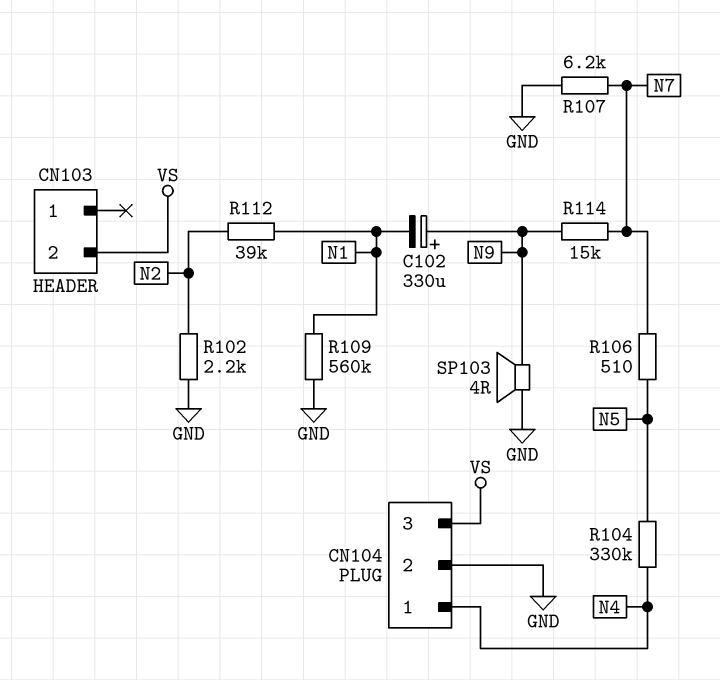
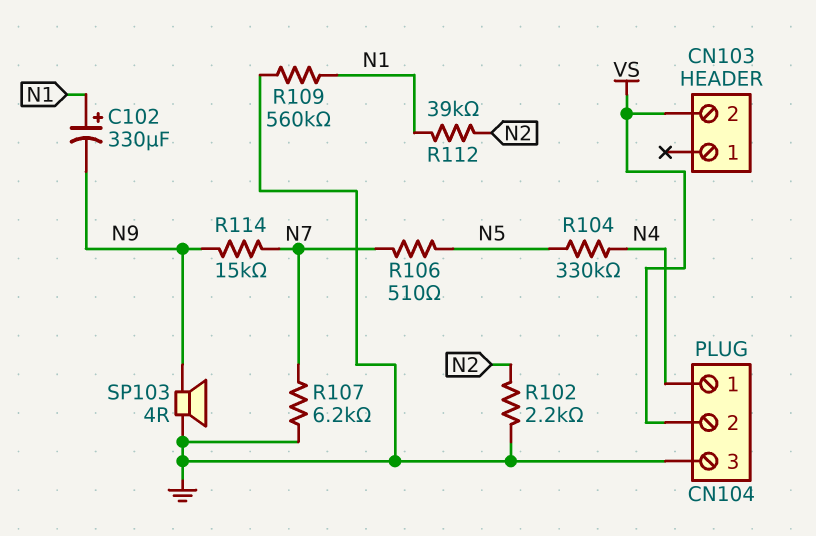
C102: 330uF (plus N9, minus N1) -> 330uF (plus N1, minus N9)
CN104 pin 2: GND -> VS
CN104 pin 3: VS -> GND

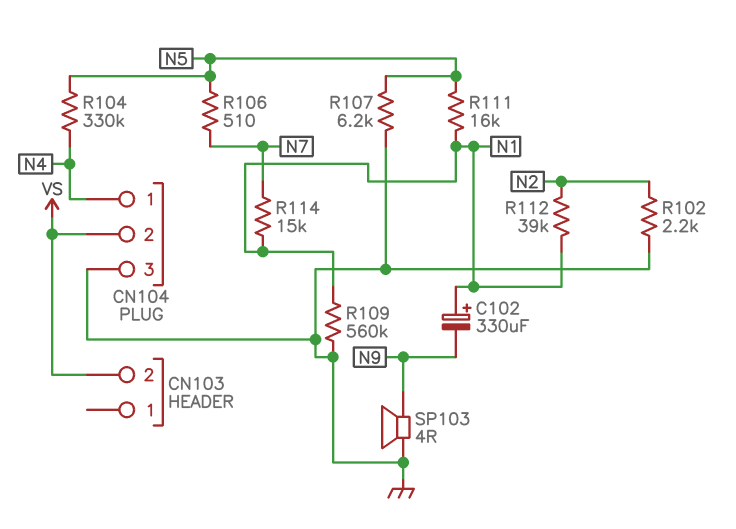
R107: 6.2k (GND, N7) -> 6.2k (GND, N5)
R111: none -> 16k (N1, N5)
R114: 15k (N7, N9) -> 15k (N1, N7)

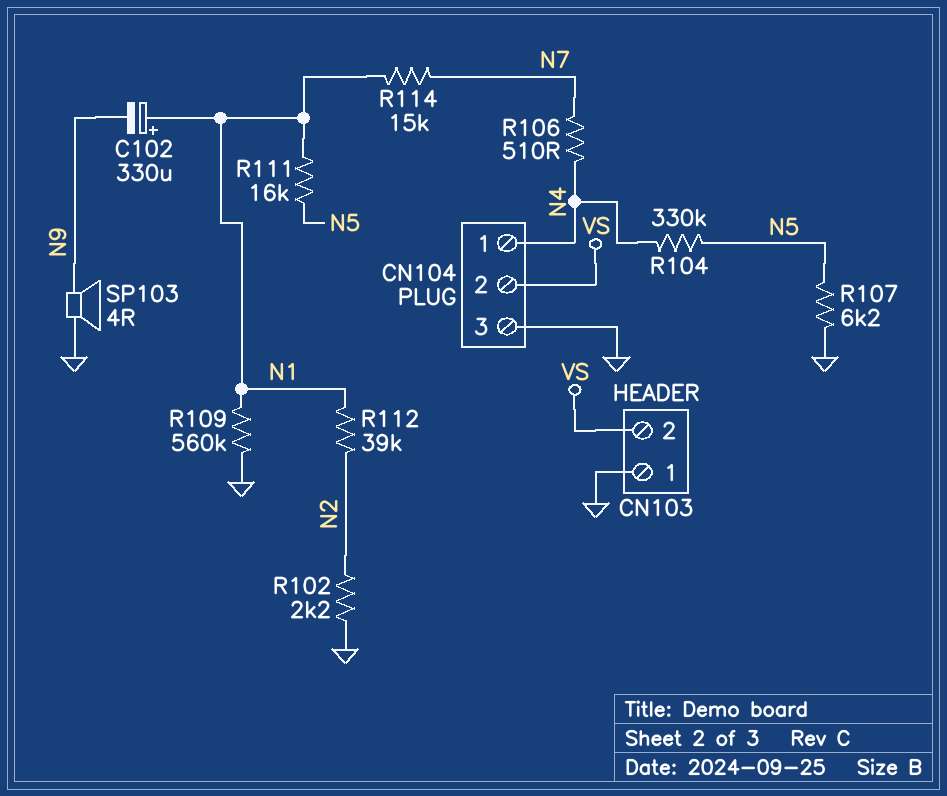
CN103 pin 1: none -> GND
R106: 510 (N5, N7) -> 510 (N4, N7)

